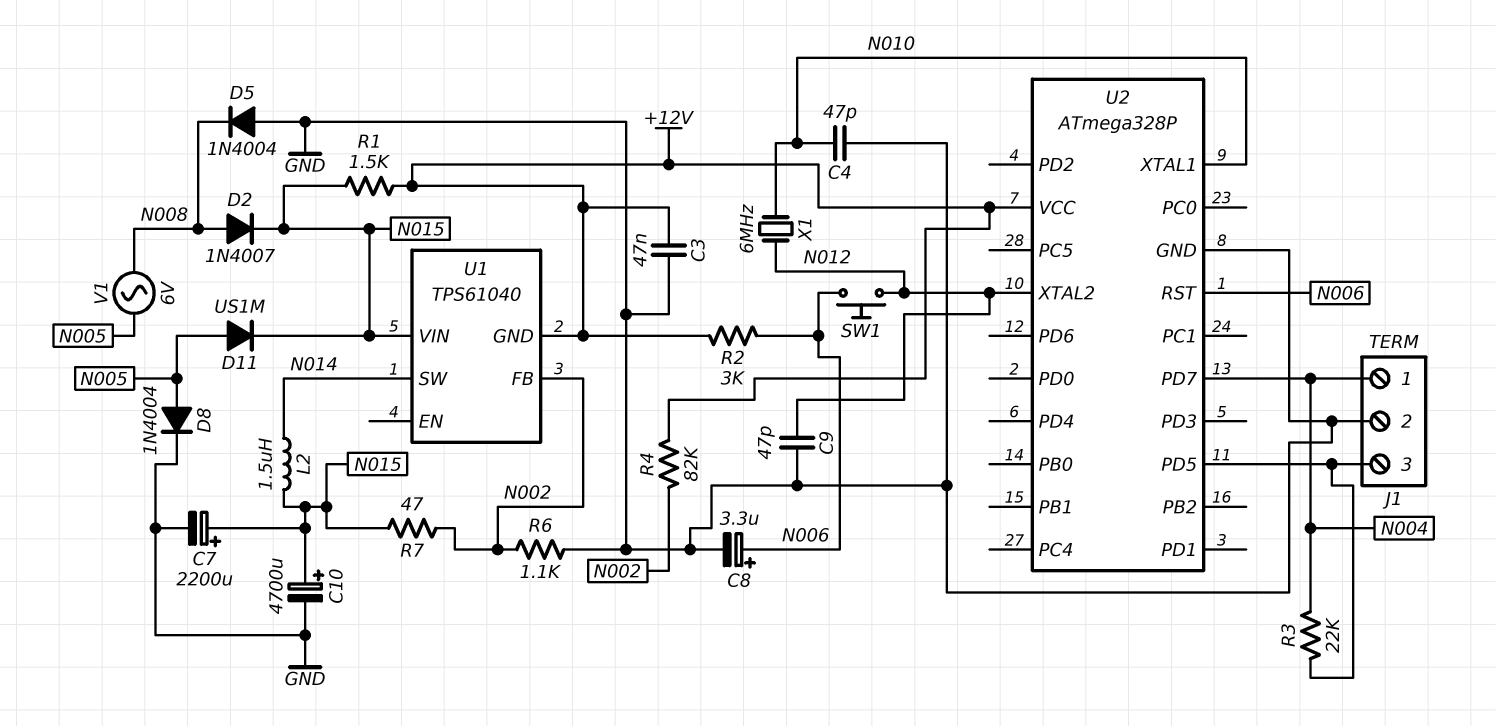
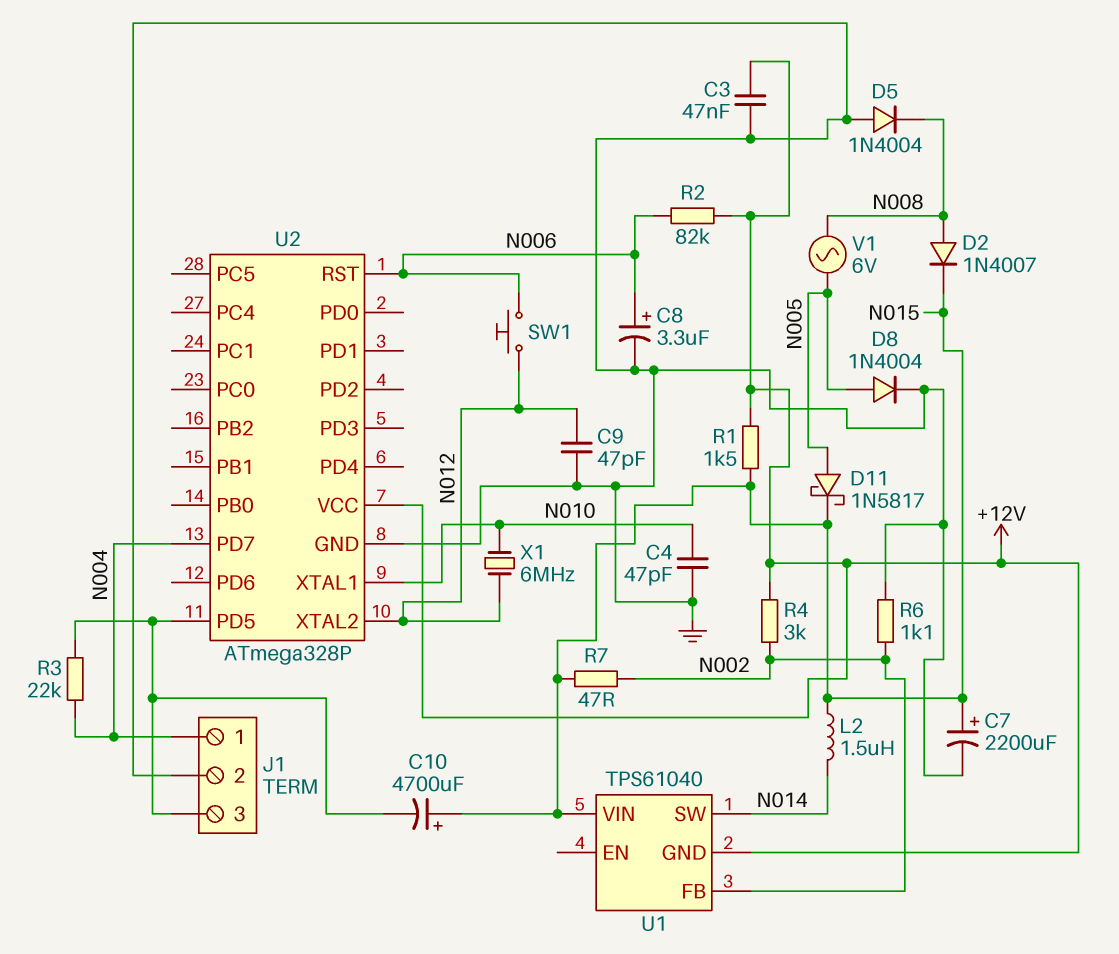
C10: 4700uF (plus N015, minus GND) -> 4700uF (plus N015, minus J1/3)
D11: diode US1M (A N005, K N015) -> schottky 1N5817 (A N005, K N015)
R2: 3k (+12V, N006) -> 82k (+12V, N006)
R4: 82k (+12V, N002) -> 3k (+12V, N002)

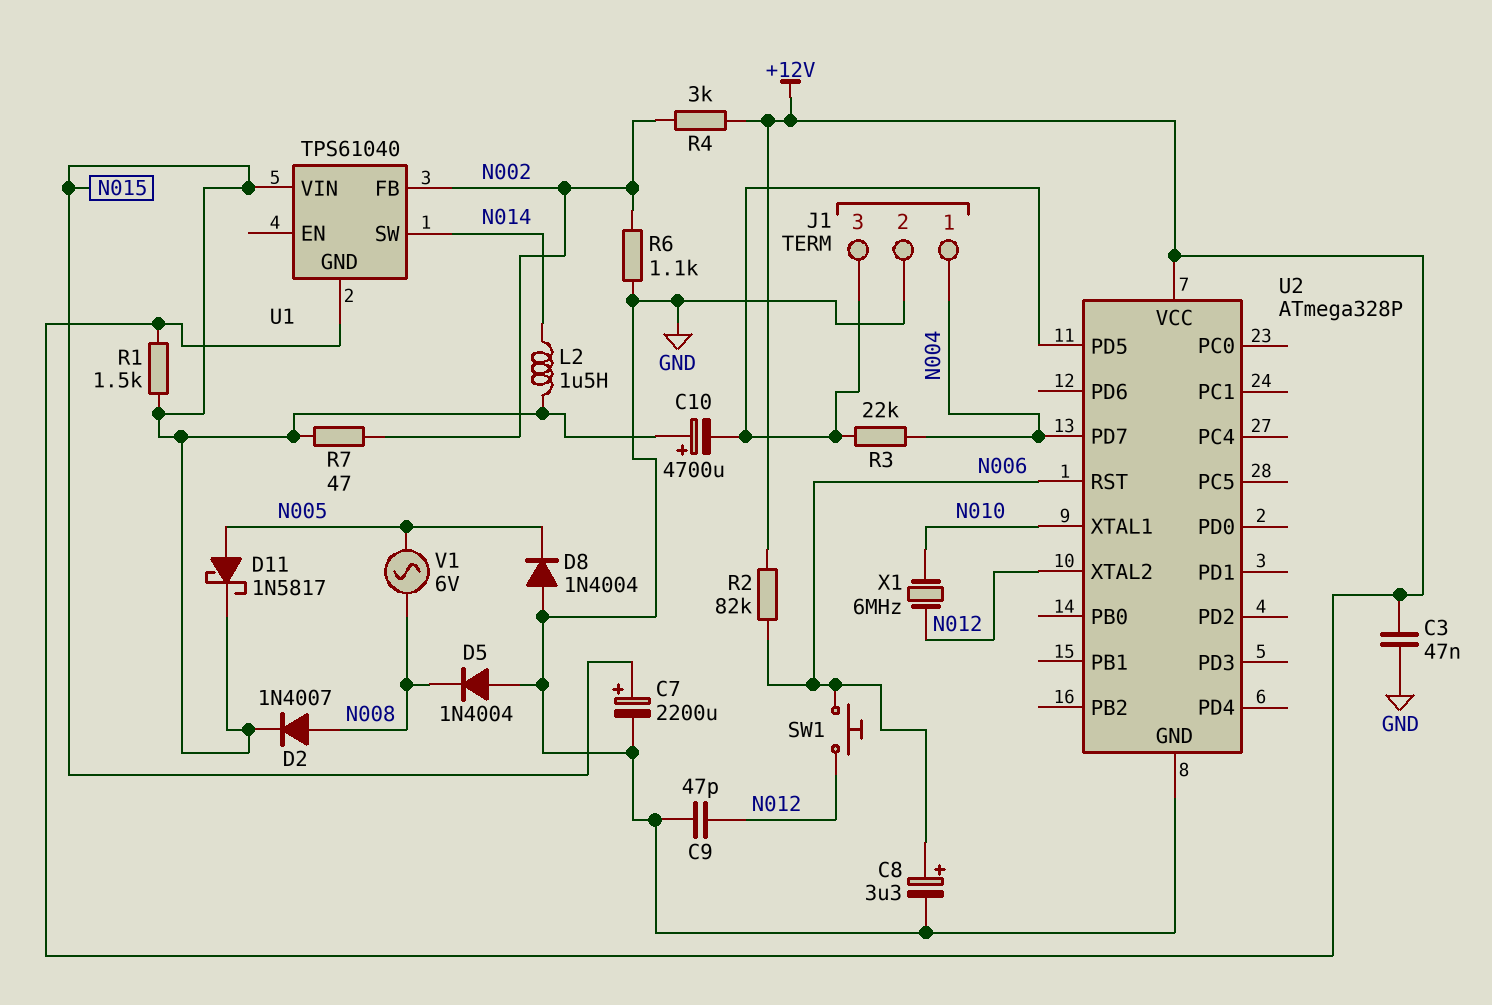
C4: 47pF (GND, N010) -> none
D8: diode 1N4004 (A N005, K GND) -> diode 1N4004 (A GND, K N005)

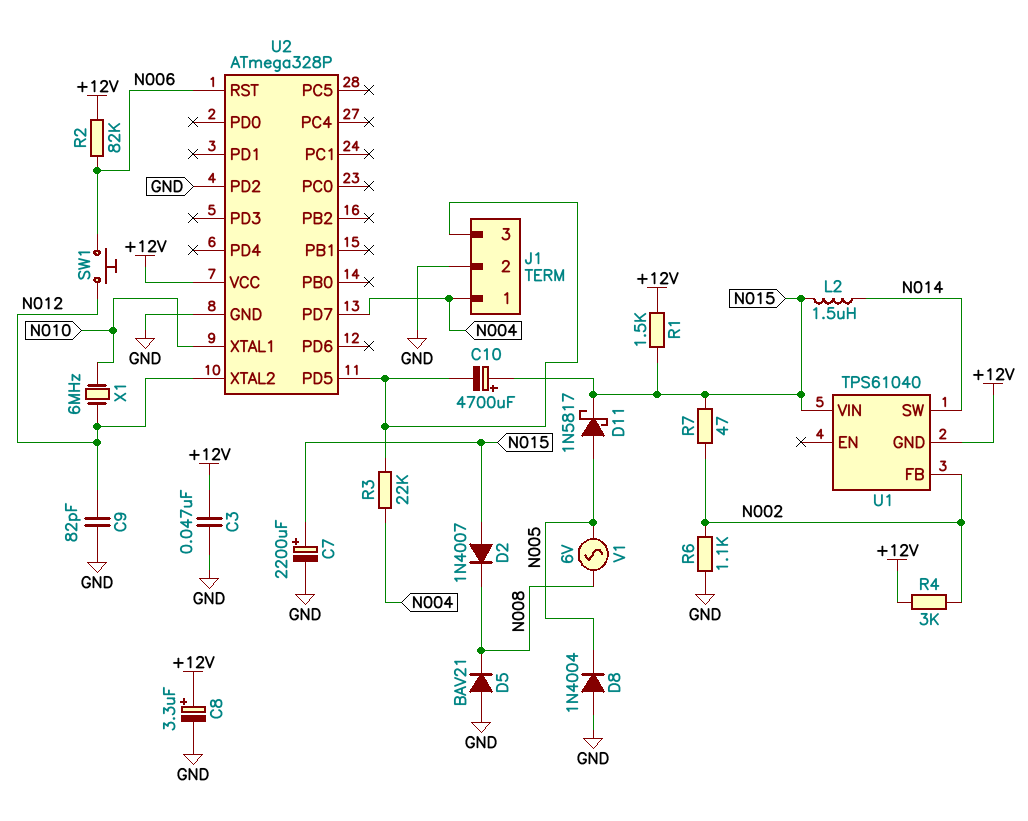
C8: 3.3uF (plus N006, minus GND) -> 3.3uF (plus +12V, minus GND)
C9: 47pF (GND, N012) -> 82pF (GND, N012)
D2: diode 1N4007 (A N008, K N015) -> diode 1N4007 (A N015, K N008)
D5: diode 1N4004 (A GND, K N008) -> diode BAV21 (A GND, K N008)
U2 pin PD2: none -> GND

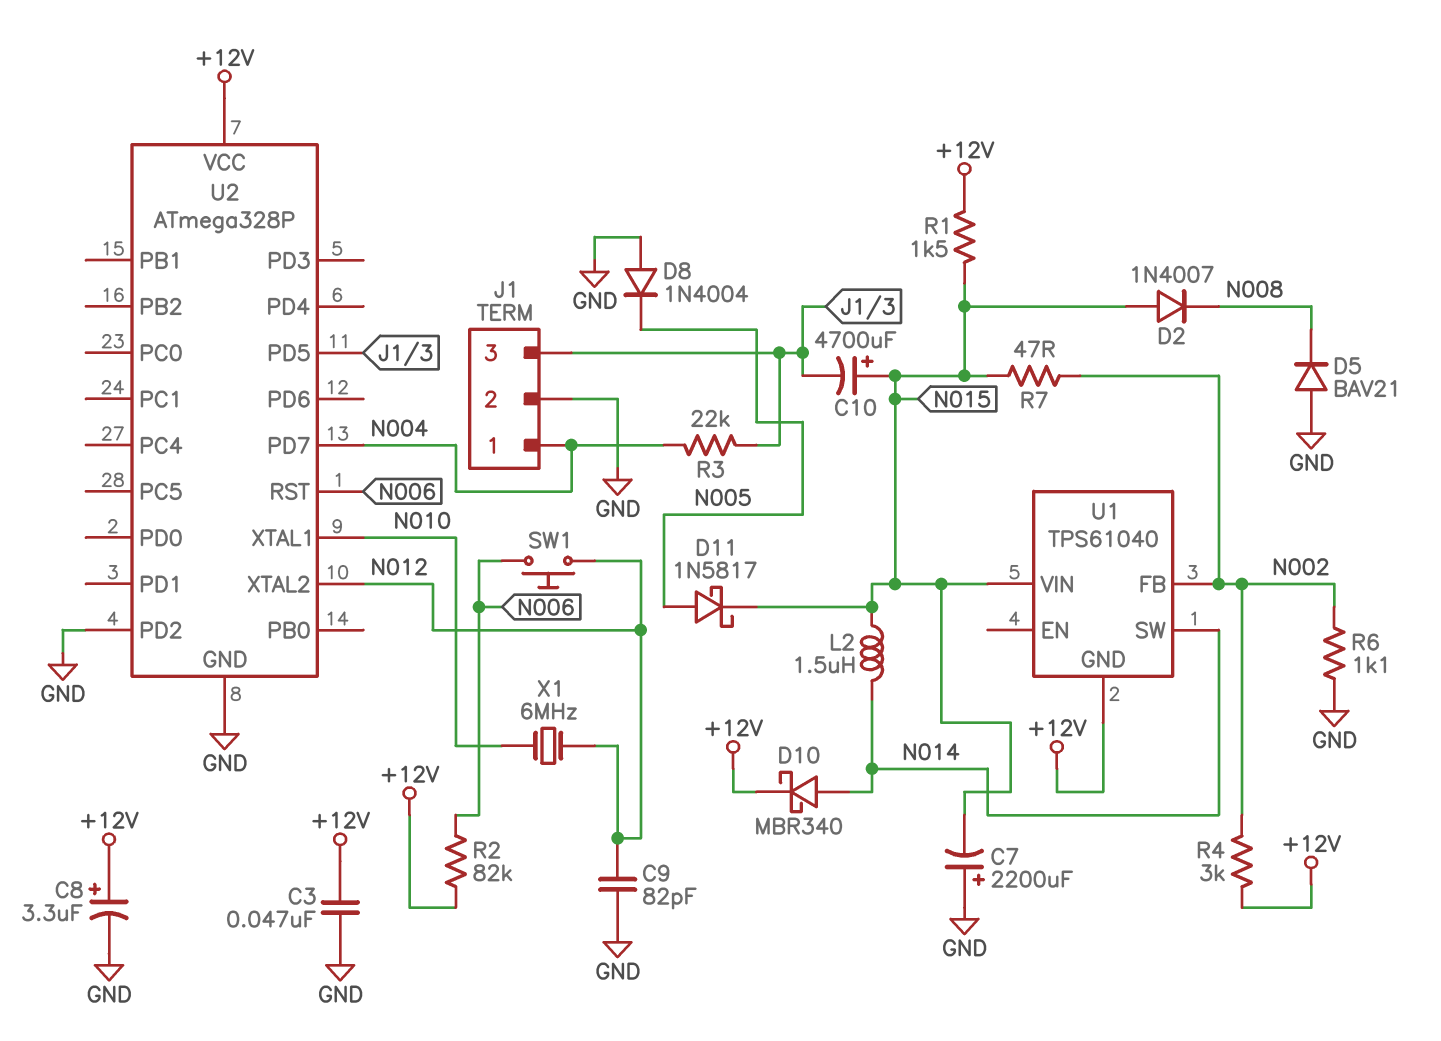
C7: 2200uF (plus N015, minus GND) -> 2200uF (plus GND, minus N015)
D10: none -> schottky MBR340 (A N014, K +12V)
V1: AC 6V (N005, N008) -> none

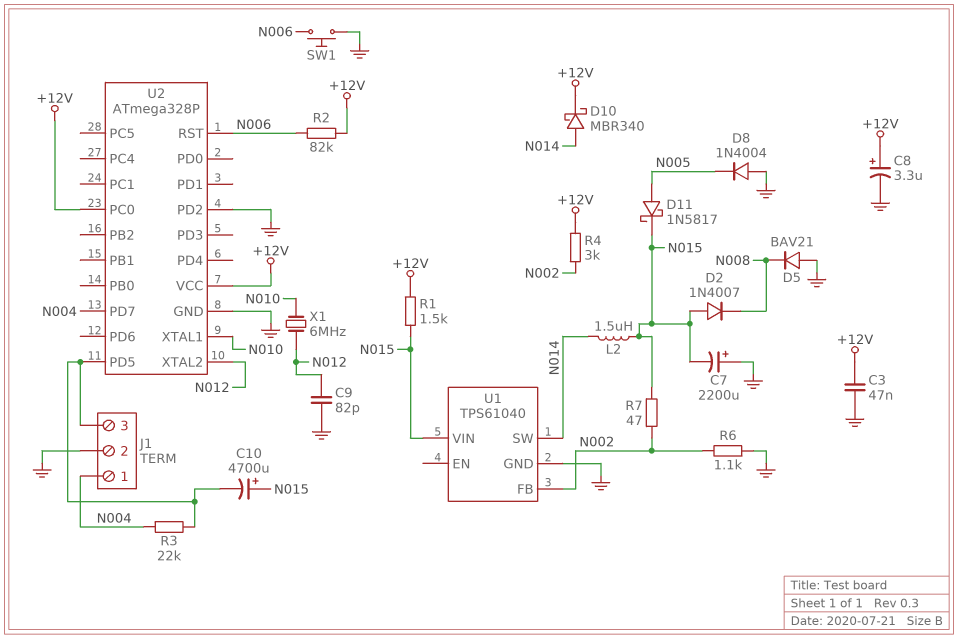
SW1: button (N006, N012) -> button (GND, N006)
U1 pin GND: +12V -> GND
U2 pin PC0: none -> +12V

